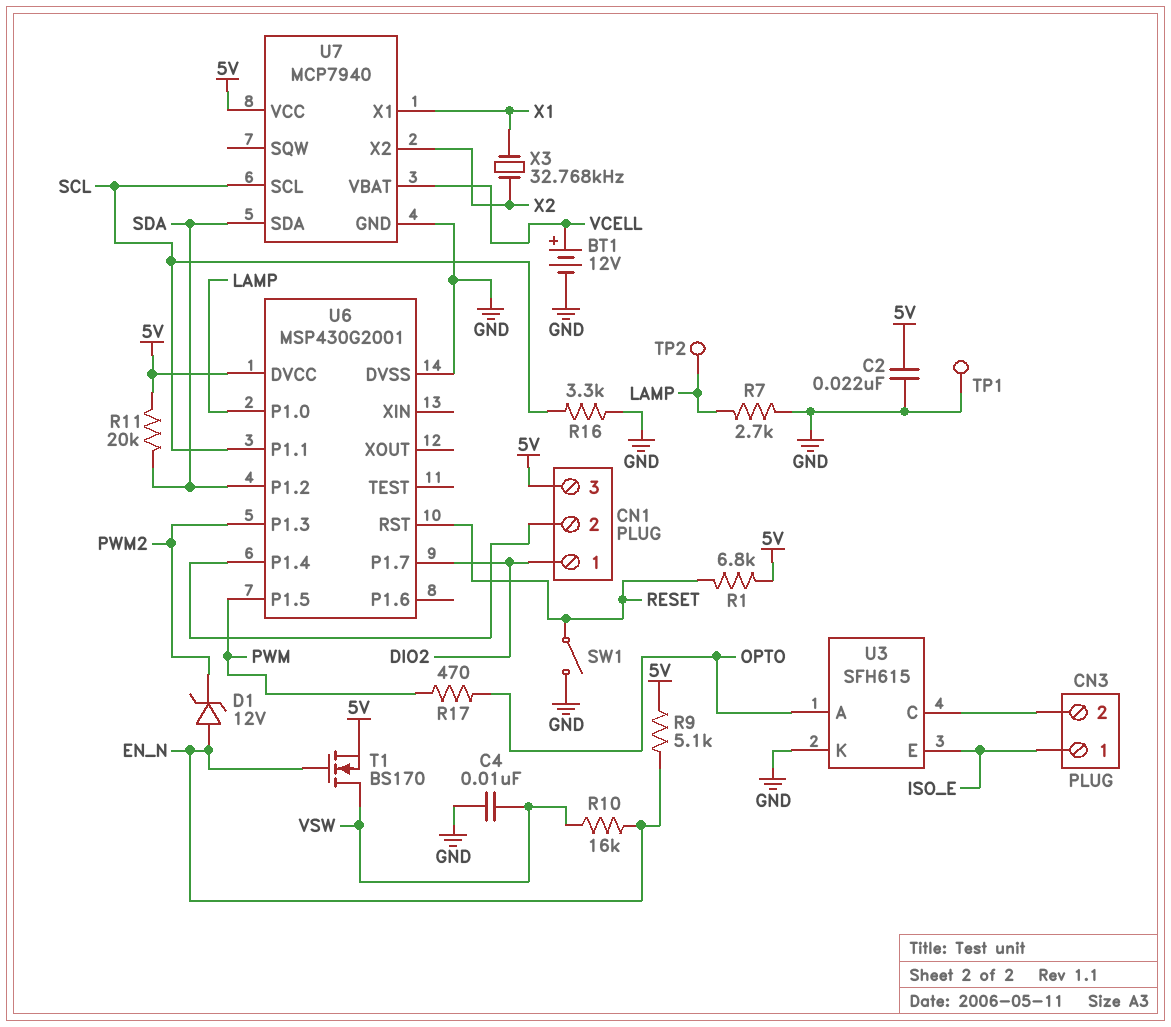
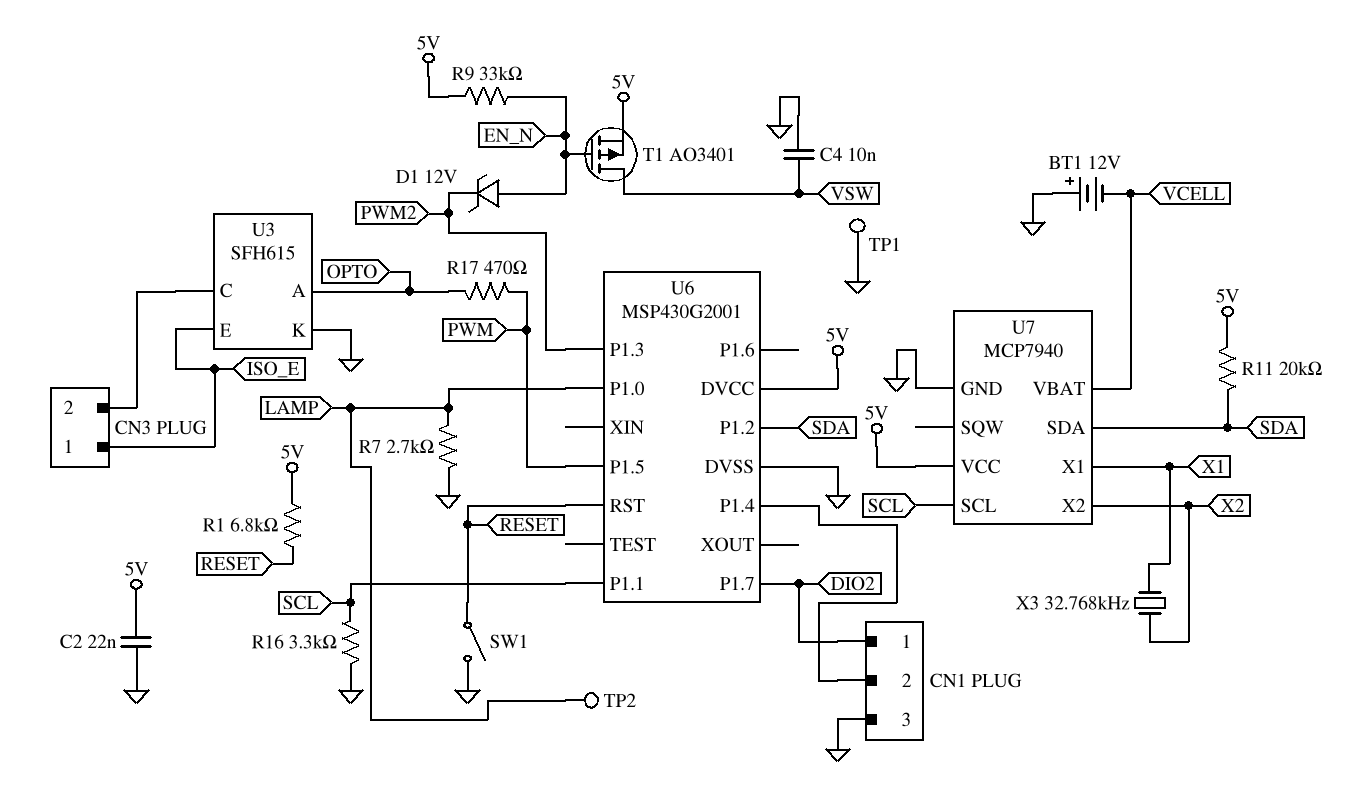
BT1: 12V (plus VCELL, minus GND) -> 12V (plus GND, minus VCELL)
CN1 pin 3: 5V -> GND
R9: 5.1k (5V, EN_N) -> 33k (5V, EN_N)
R10: 16k (EN_N, VSW) -> none
T1: NMOS BS170 (G EN_N, D VSW, S 5V) -> PMOS AO3401 (G EN_N, D VSW, S 5V)

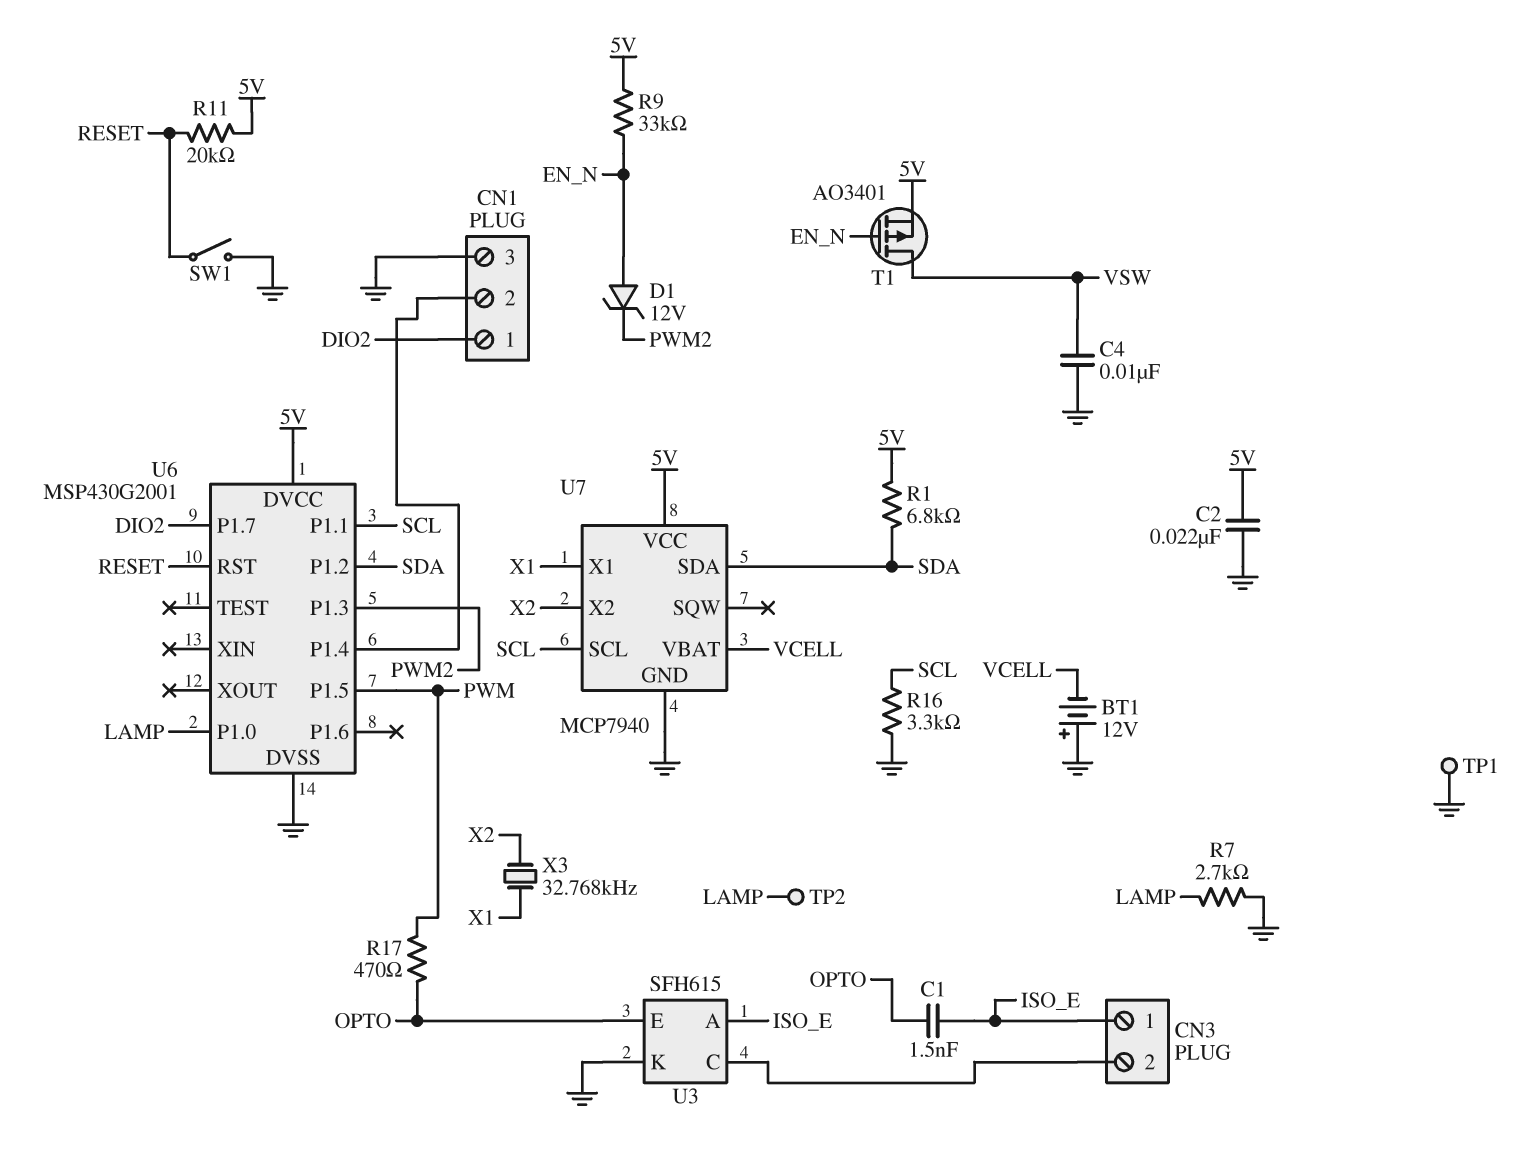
C1: none -> 1.5nF (ISO_E, OPTO)
R1: 6.8k (5V, RESET) -> 6.8k (5V, SDA)
R11: 20k (5V, SDA) -> 20k (5V, RESET)
U3 pin A: OPTO -> ISO_E
U3 pin E: ISO_E -> OPTO

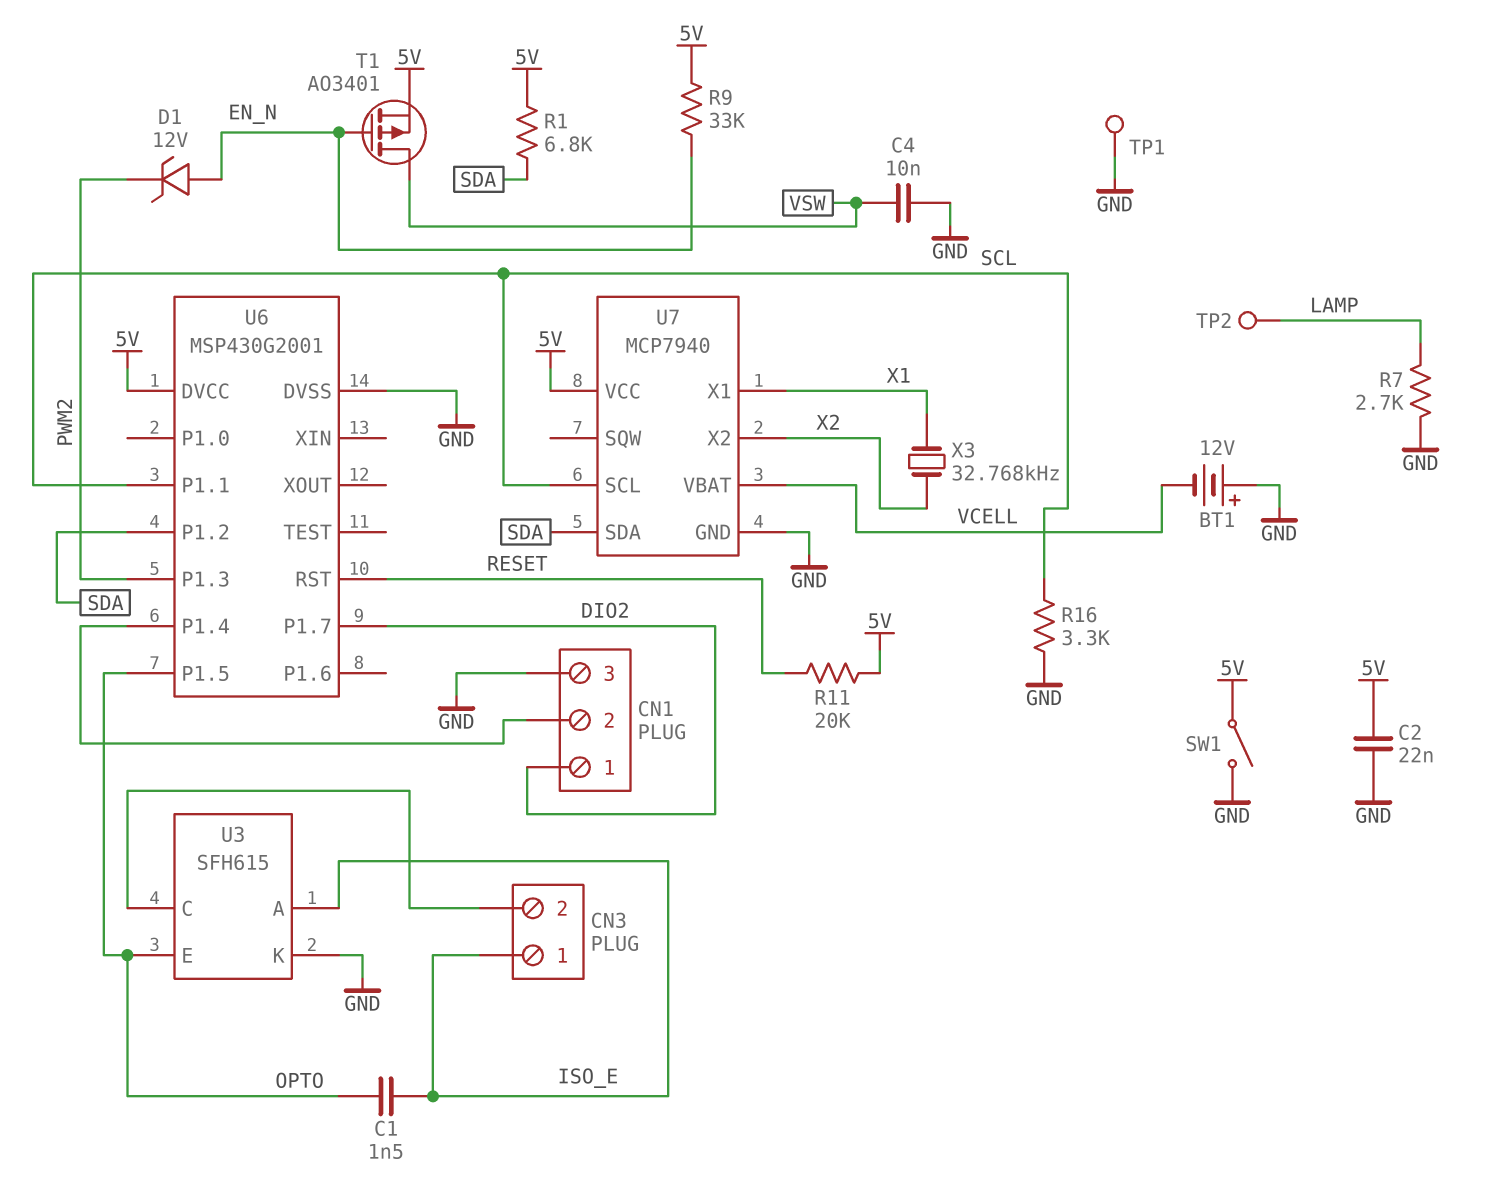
R17: 470 (OPTO, PWM) -> none
SW1: switch (GND, RESET) -> switch (5V, GND)
U6 pin P1.0: LAMP -> none
U6 pin P1.5: PWM -> OPTO

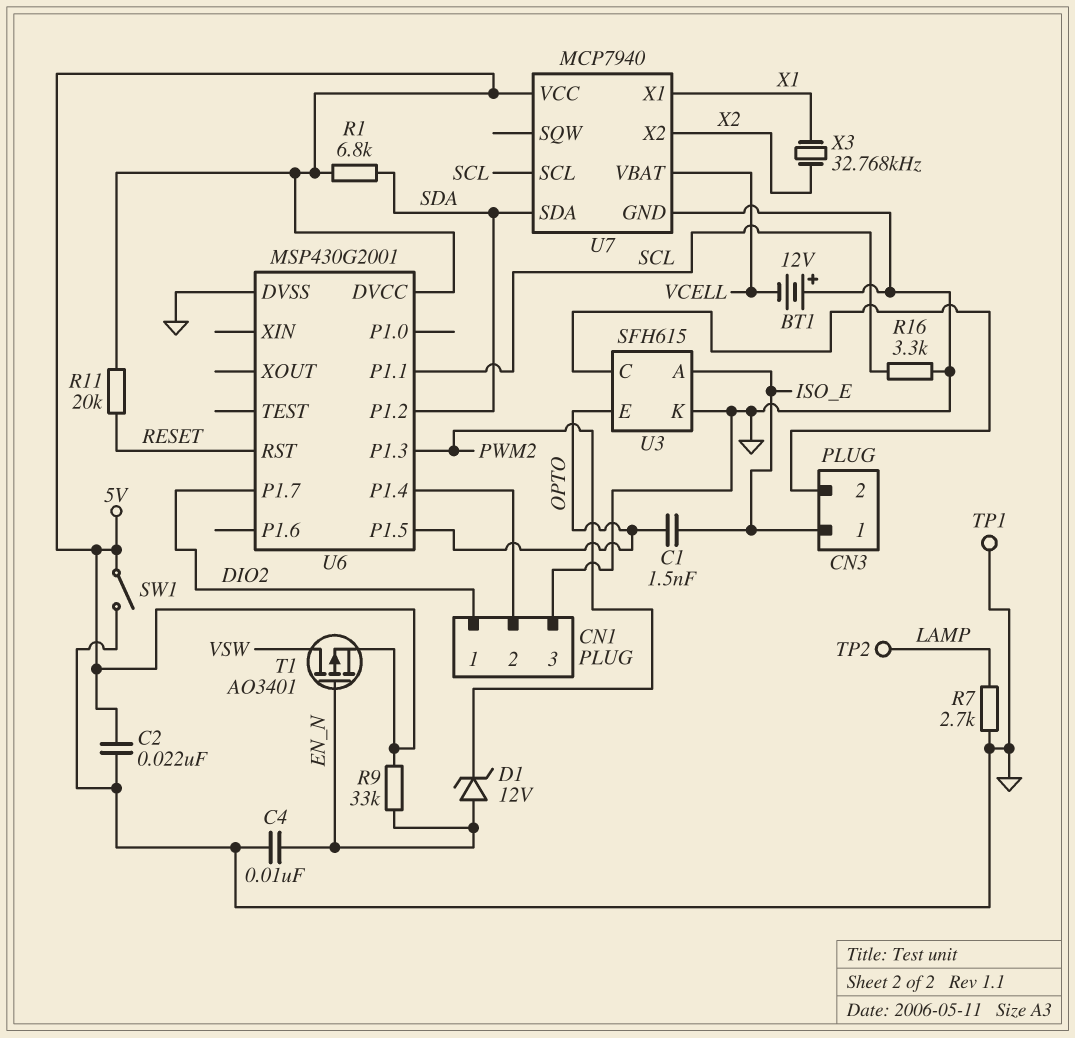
C4: 10nF (GND, VSW) -> 10nF (EN_N, GND)

